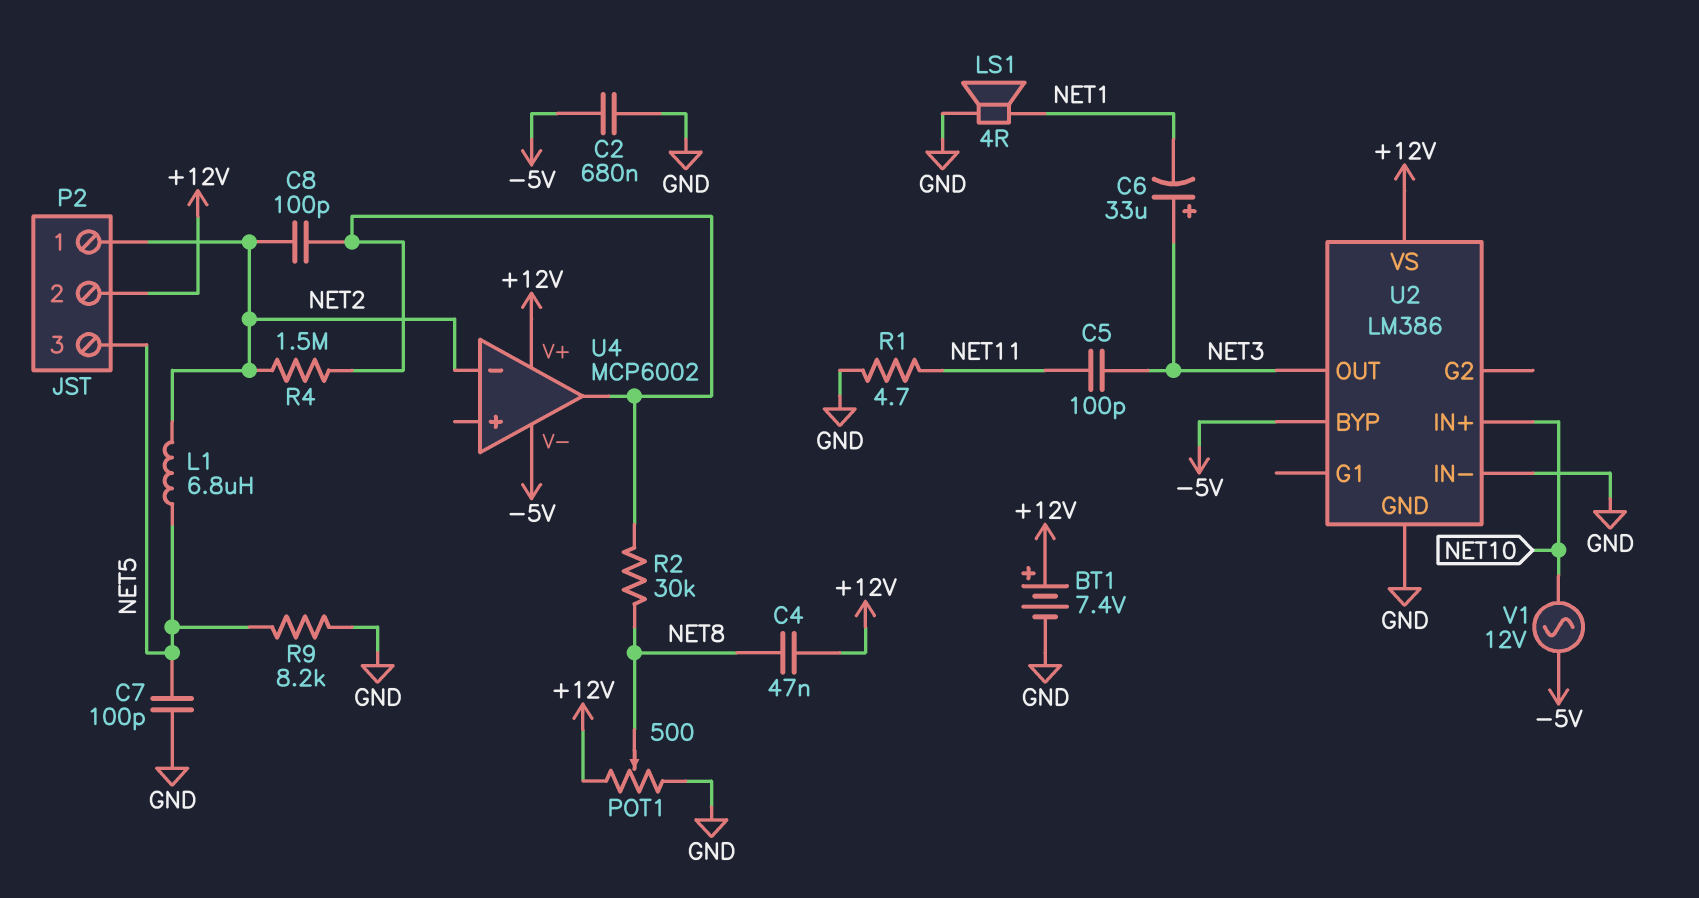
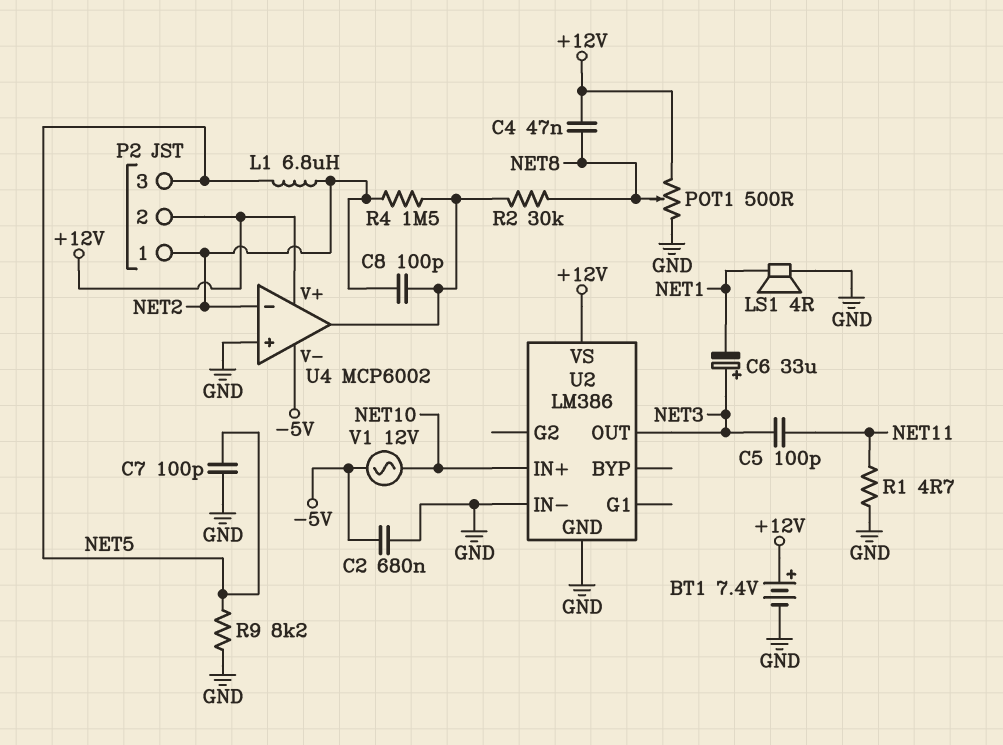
U2 pin BYP: -5V -> none
U4 pin in+: none -> GND

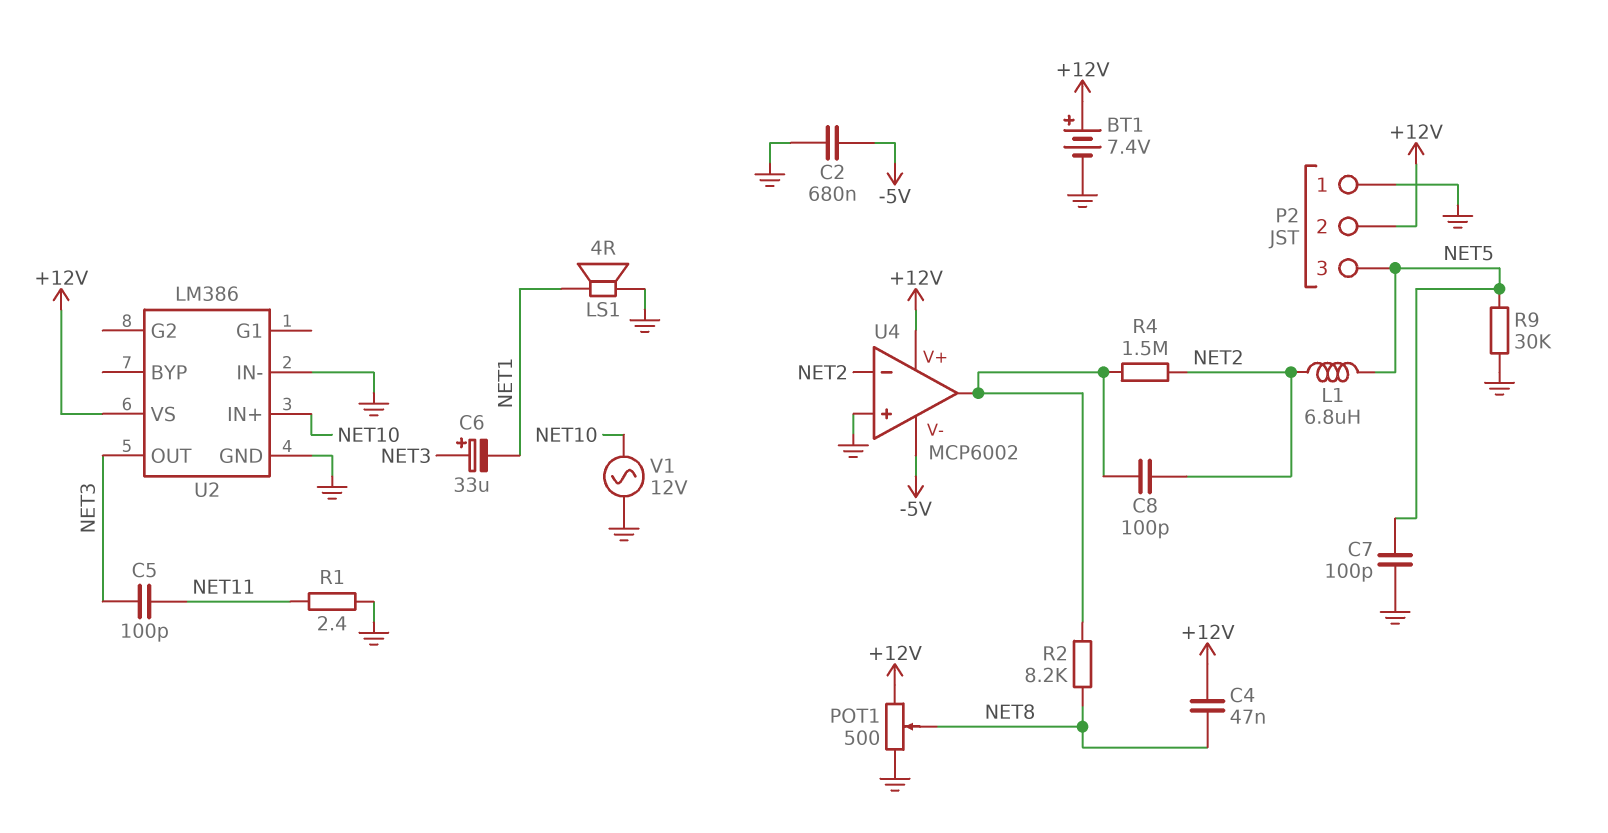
P2 pin 1: NET2 -> GND
R1: 4.7 (GND, NET11) -> 2.4 (GND, NET11)
R2: 30k (NET8, U4/out) -> 8.2k (NET8, U4/out)
R9: 8.2k (GND, NET5) -> 30k (GND, NET5)
V1: AC 12V (-5V, NET10) -> AC 12V (GND, NET10)

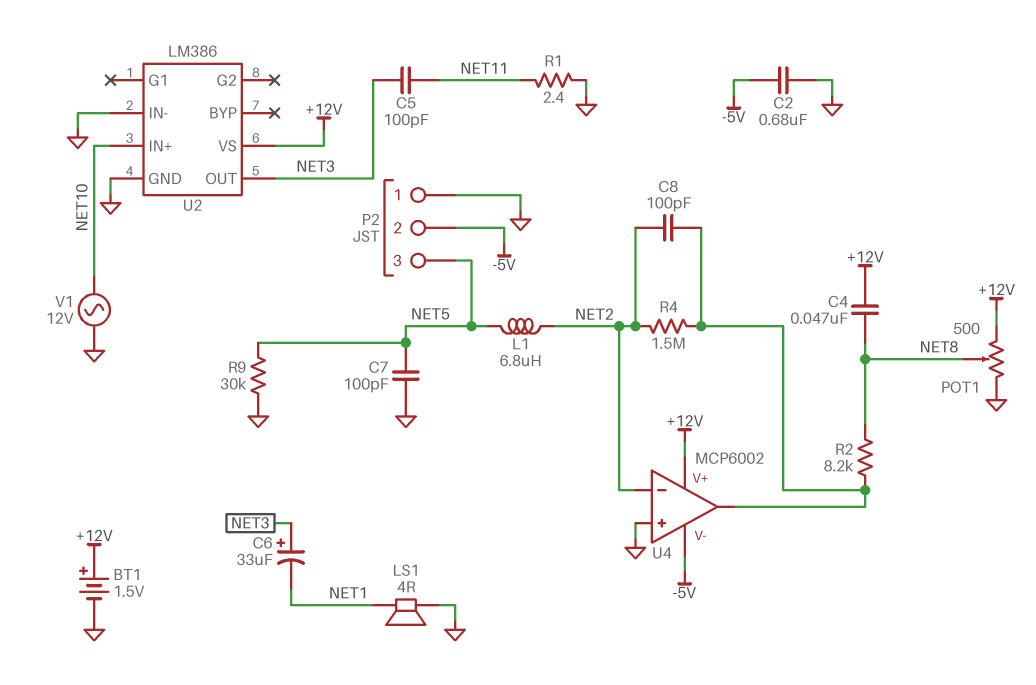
BT1: 7.4V (plus +12V, minus GND) -> 1.5V (plus +12V, minus GND)
P2 pin 2: +12V -> -5V

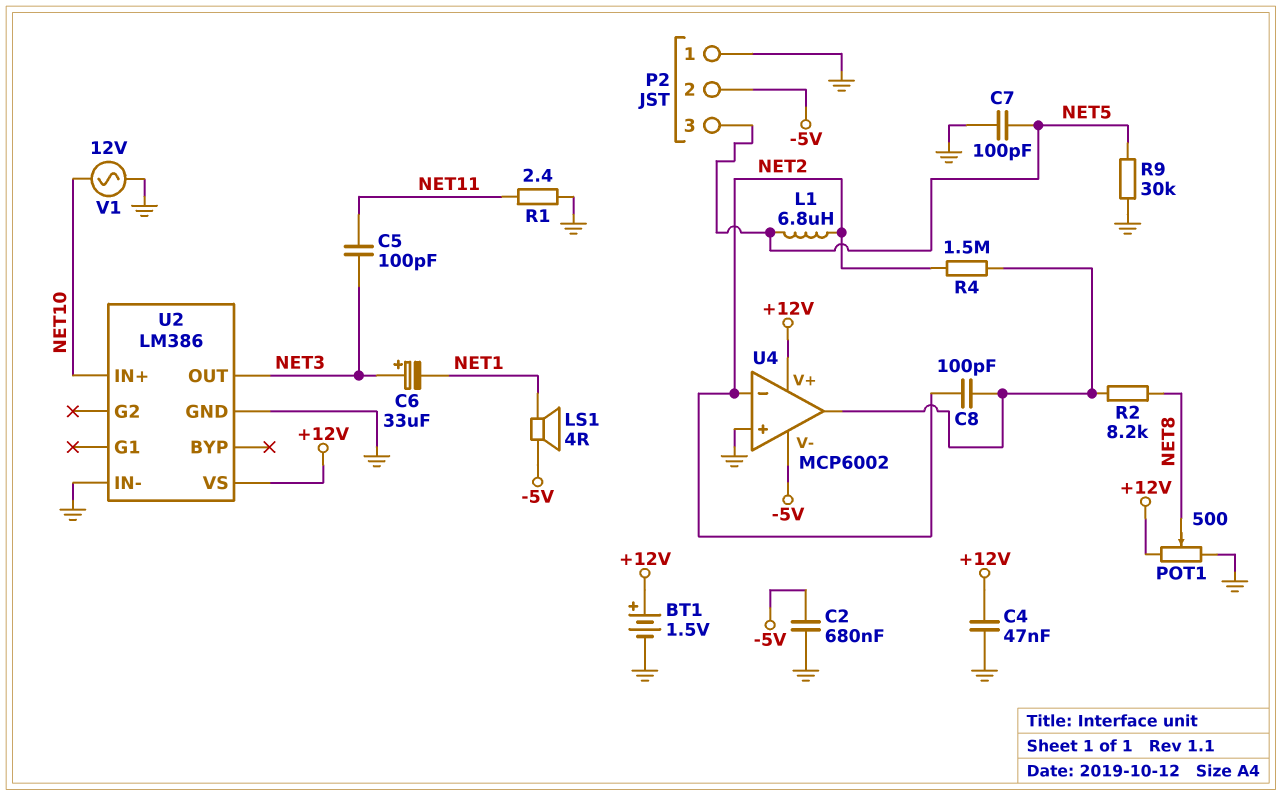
C4: 47nF (+12V, NET8) -> 47nF (+12V, GND)
LS1: speaker 4R (GND, NET1) -> speaker 4R (-5V, NET1)

